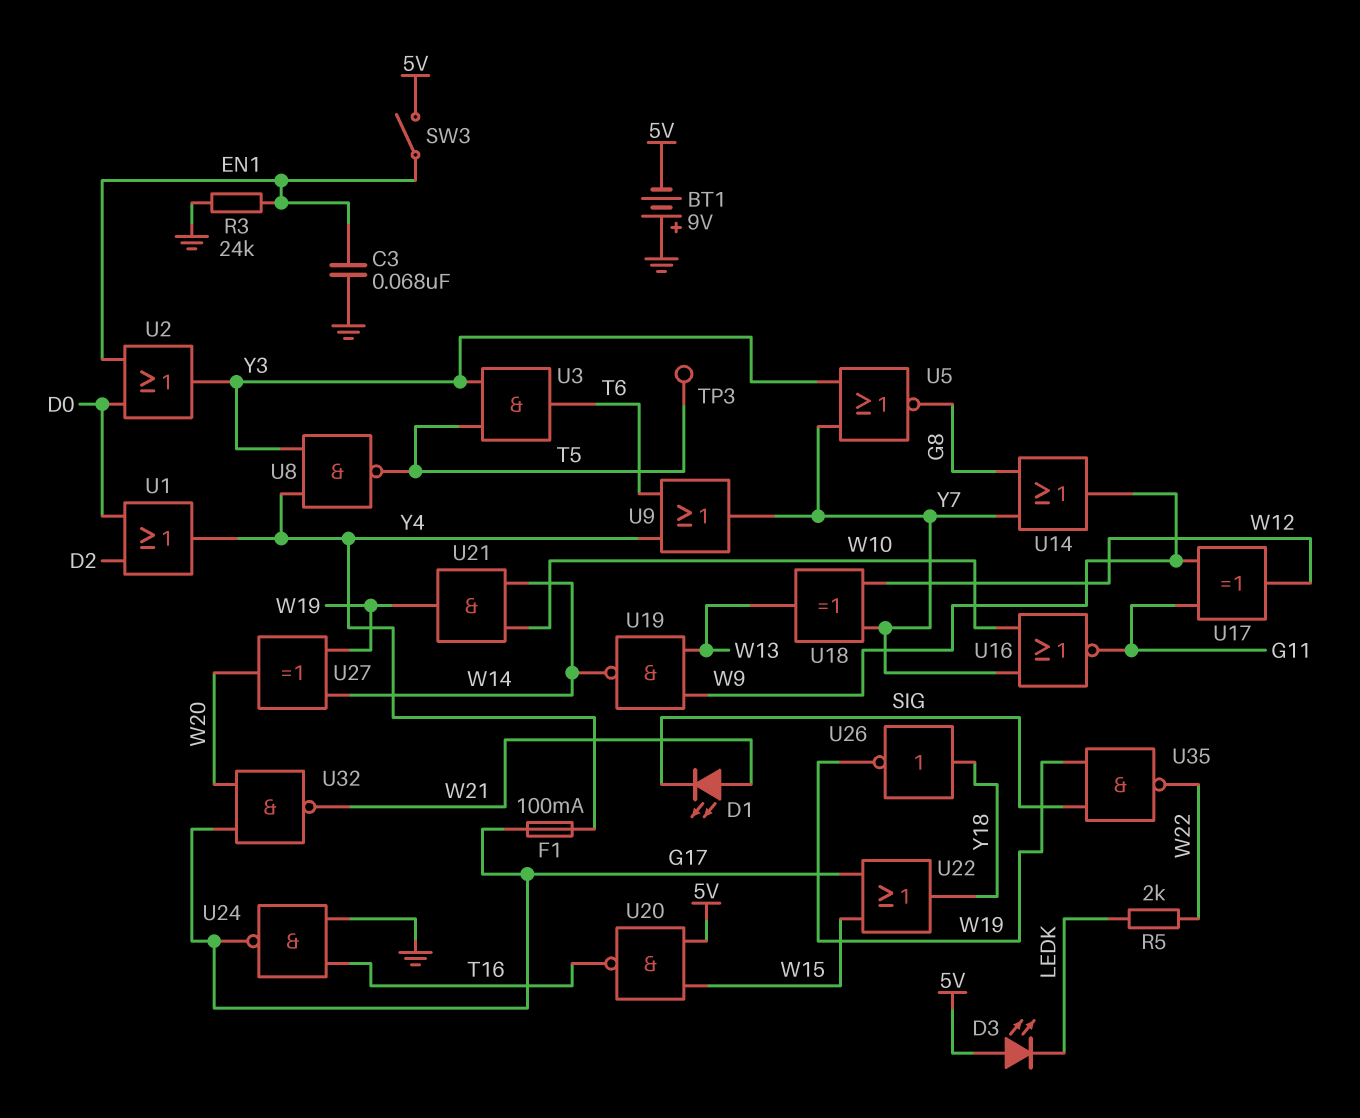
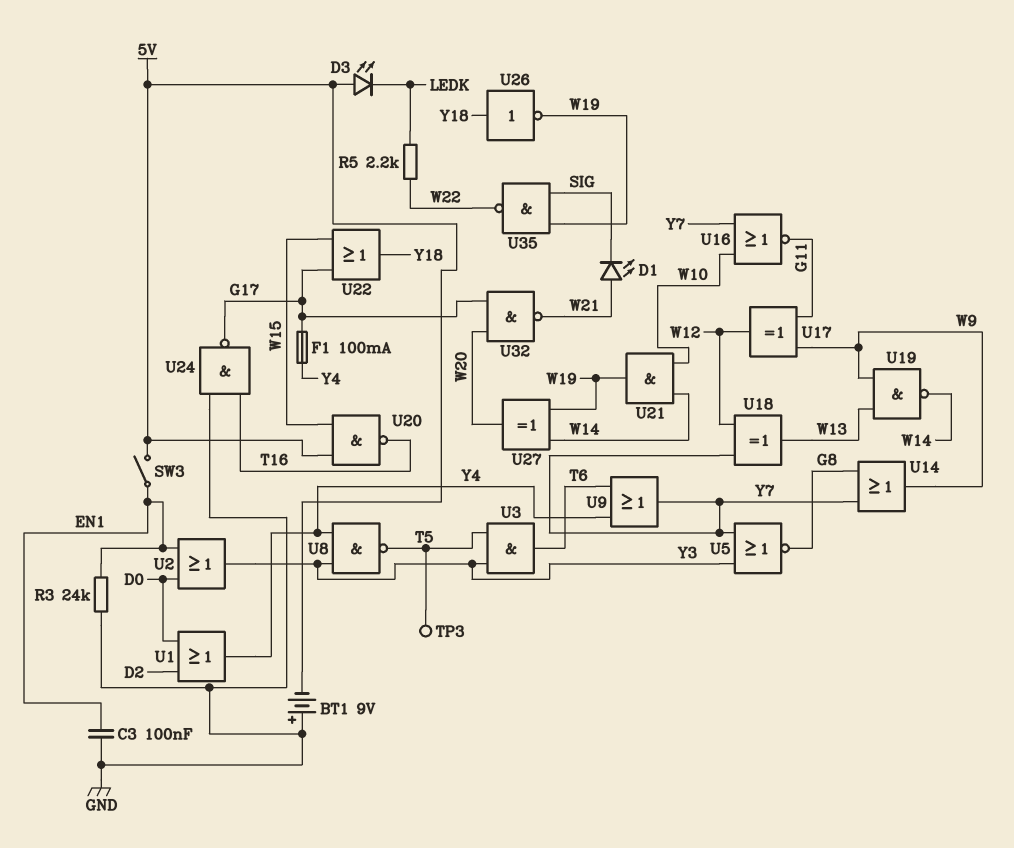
C3: 68nF (EN1, GND) -> 100nF (EN1, GND)
R5: 2k (LEDK, W22) -> 2.2k (LEDK, W22)

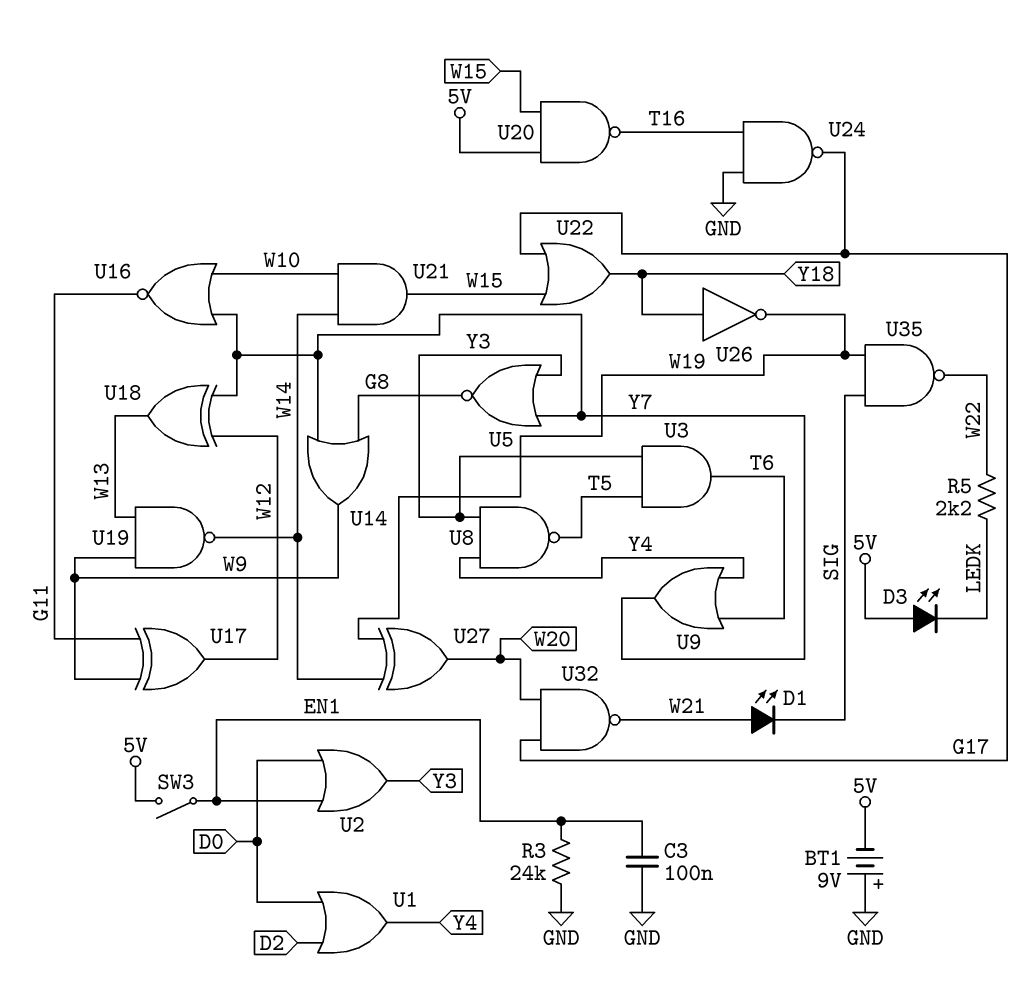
F1: 100mA (G17, Y4) -> none
TP3: test point (T5) -> none
U21: AND (in W10, in W14, out W19) -> AND (in W10, in W14, out W15)

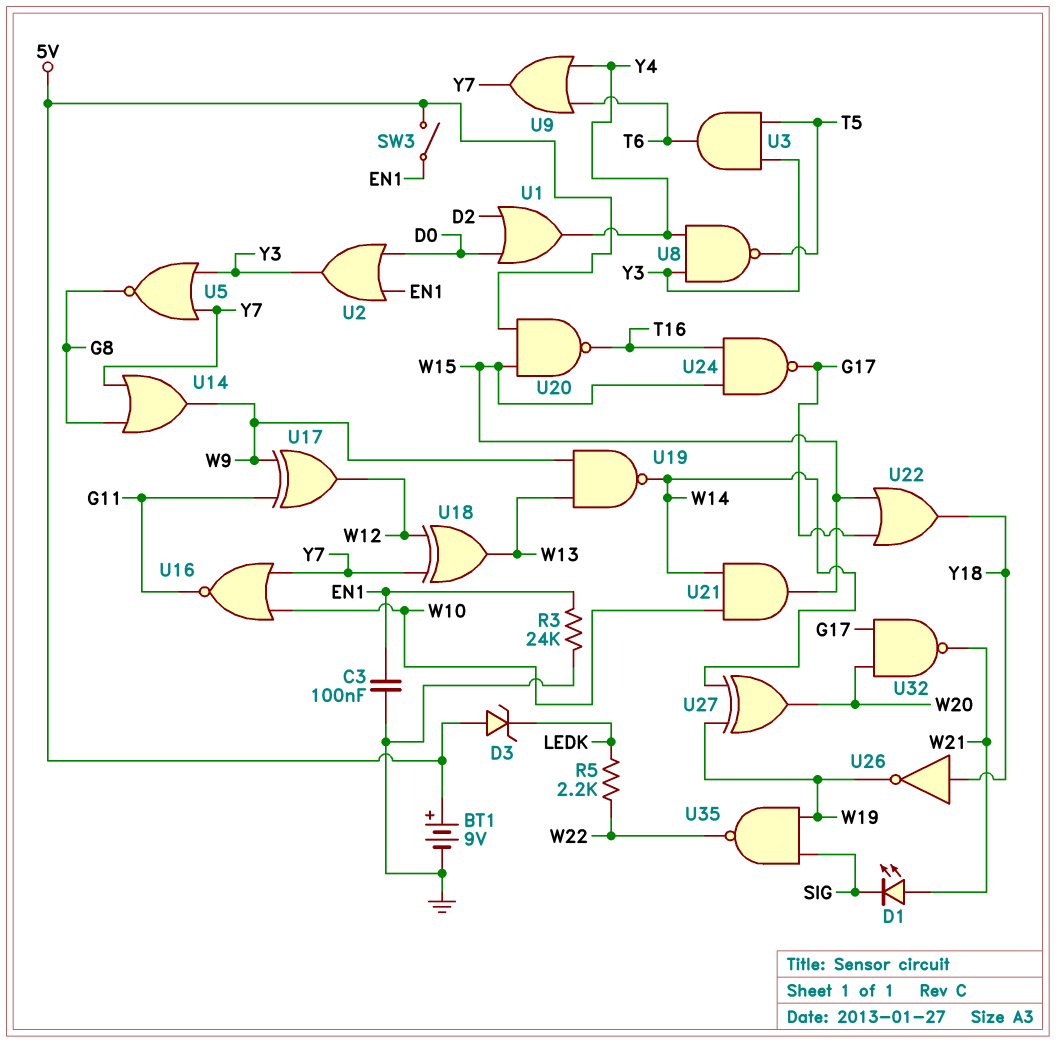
BT1: 9V (plus GND, minus 5V) -> 9V (plus 5V, minus GND)
D3: LED (A 5V, K LEDK) -> zener (A 5V, K LEDK)
U24: NAND (in GND, in T16, out G17) -> NAND (in T16, in W15, out G17)

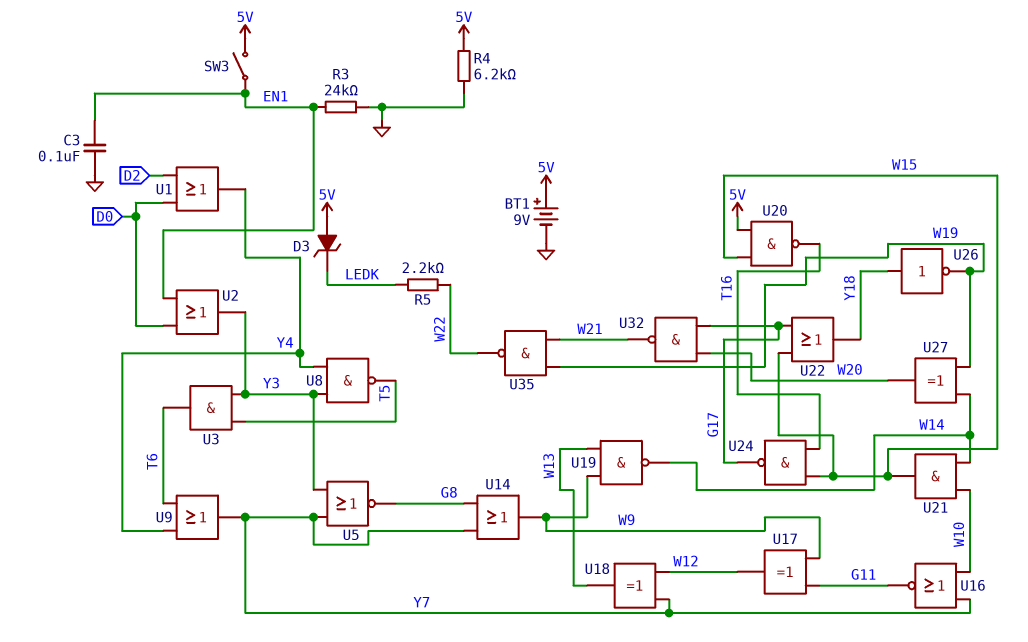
D1: LED (A W21, K SIG) -> none
R4: none -> 6.2k (5V, GND)
U35: NAND (in SIG, in W19, out W22) -> NAND (in W19, in W21, out W22)

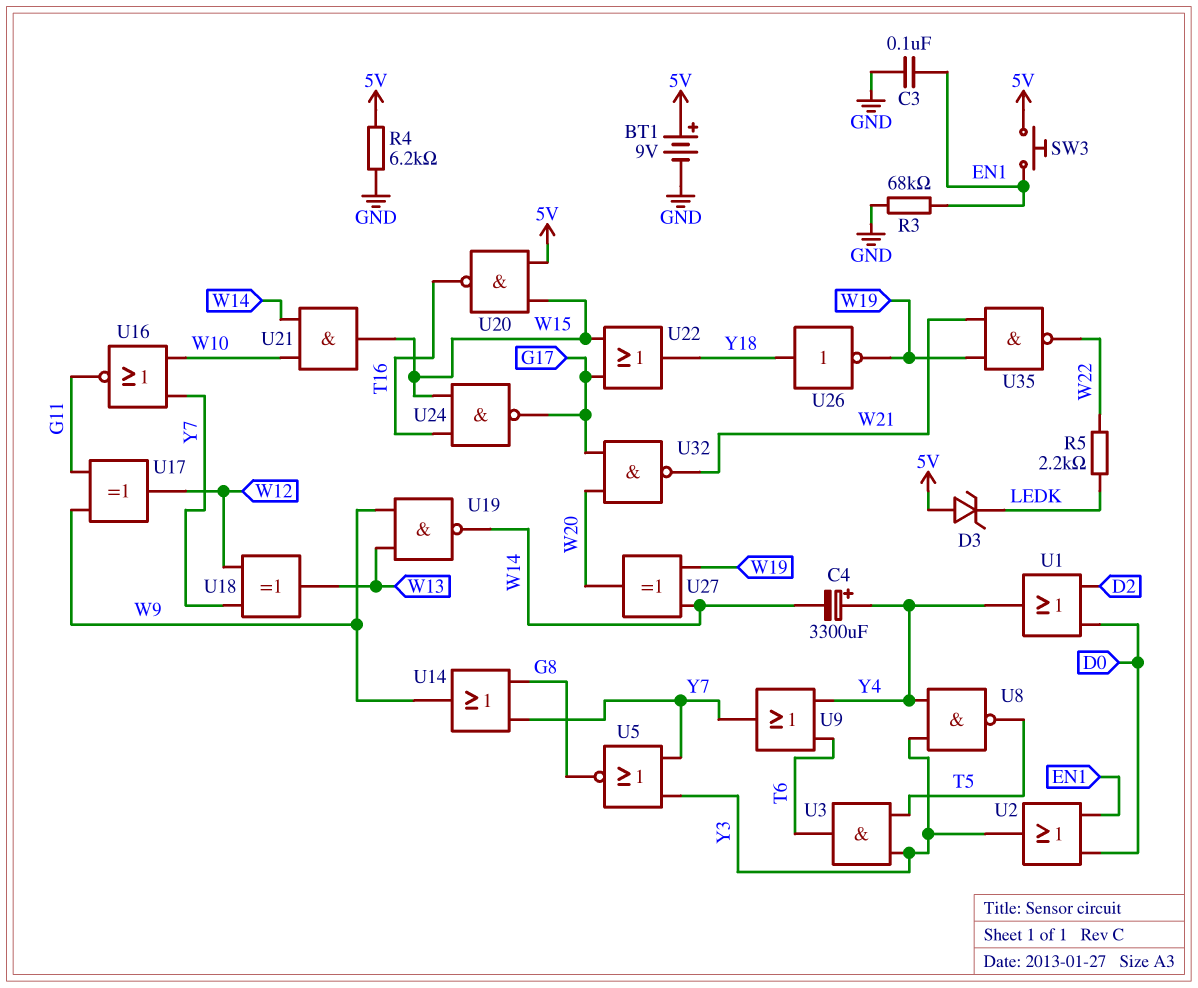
C4: none -> 3300uF (plus Y4, minus W14)
R3: 24k (EN1, GND) -> 68k (EN1, GND)
SW3: switch (5V, EN1) -> button (5V, EN1)

